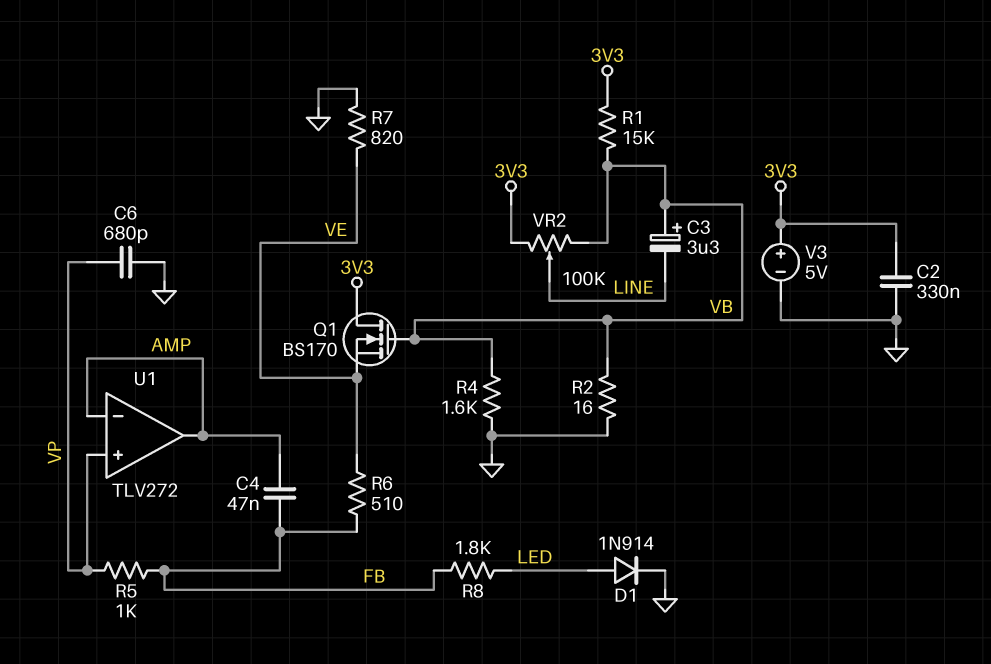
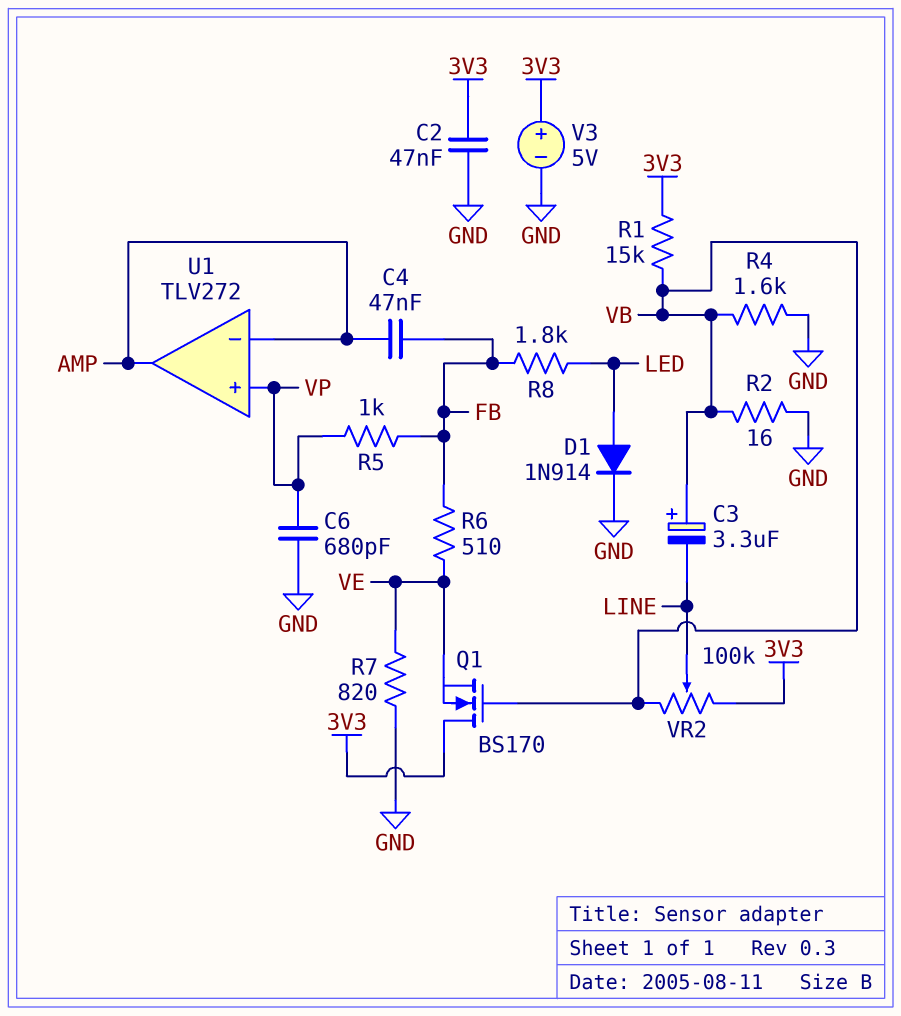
C2: 330nF (3V3, GND) -> 47nF (3V3, GND)

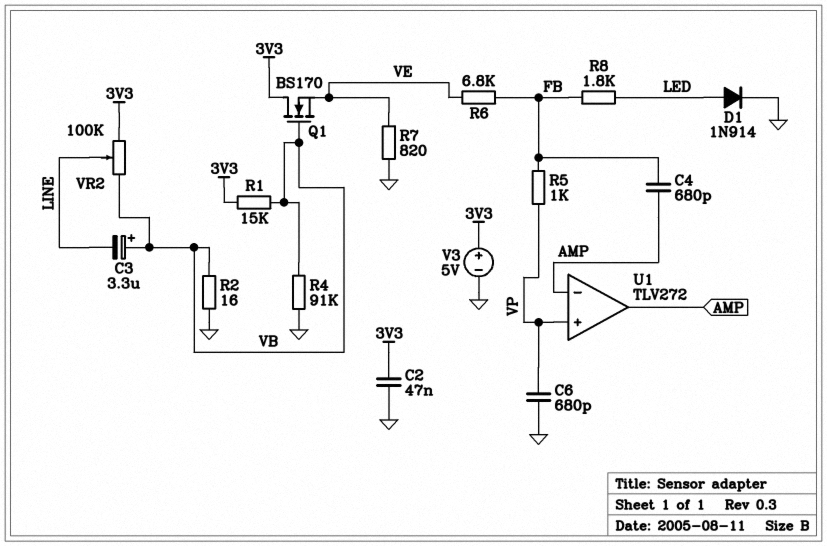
C4: 47nF (AMP, FB) -> 680pF (AMP, FB)
R4: 1.6k (GND, VB) -> 91k (GND, VB)
R6: 510 (FB, VE) -> 6.8k (FB, VE)

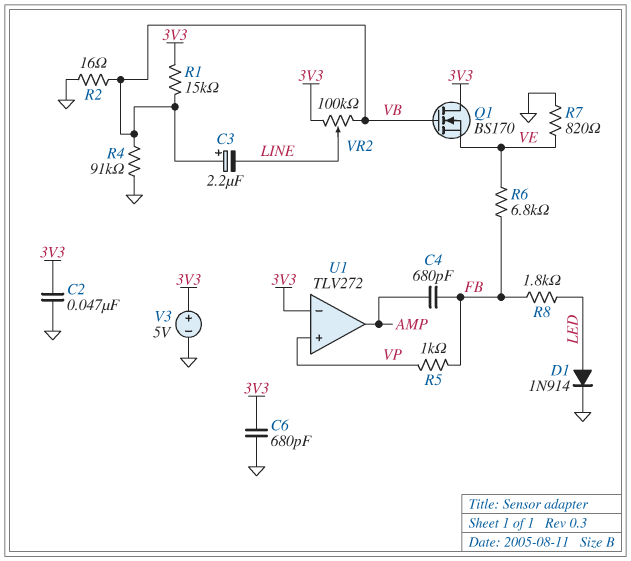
C3: 3.3uF (plus VB, minus LINE) -> 2.2uF (plus VB, minus LINE)
C6: 680pF (GND, VP) -> 680pF (3V3, GND)
U1 pin in-: AMP -> 3V3

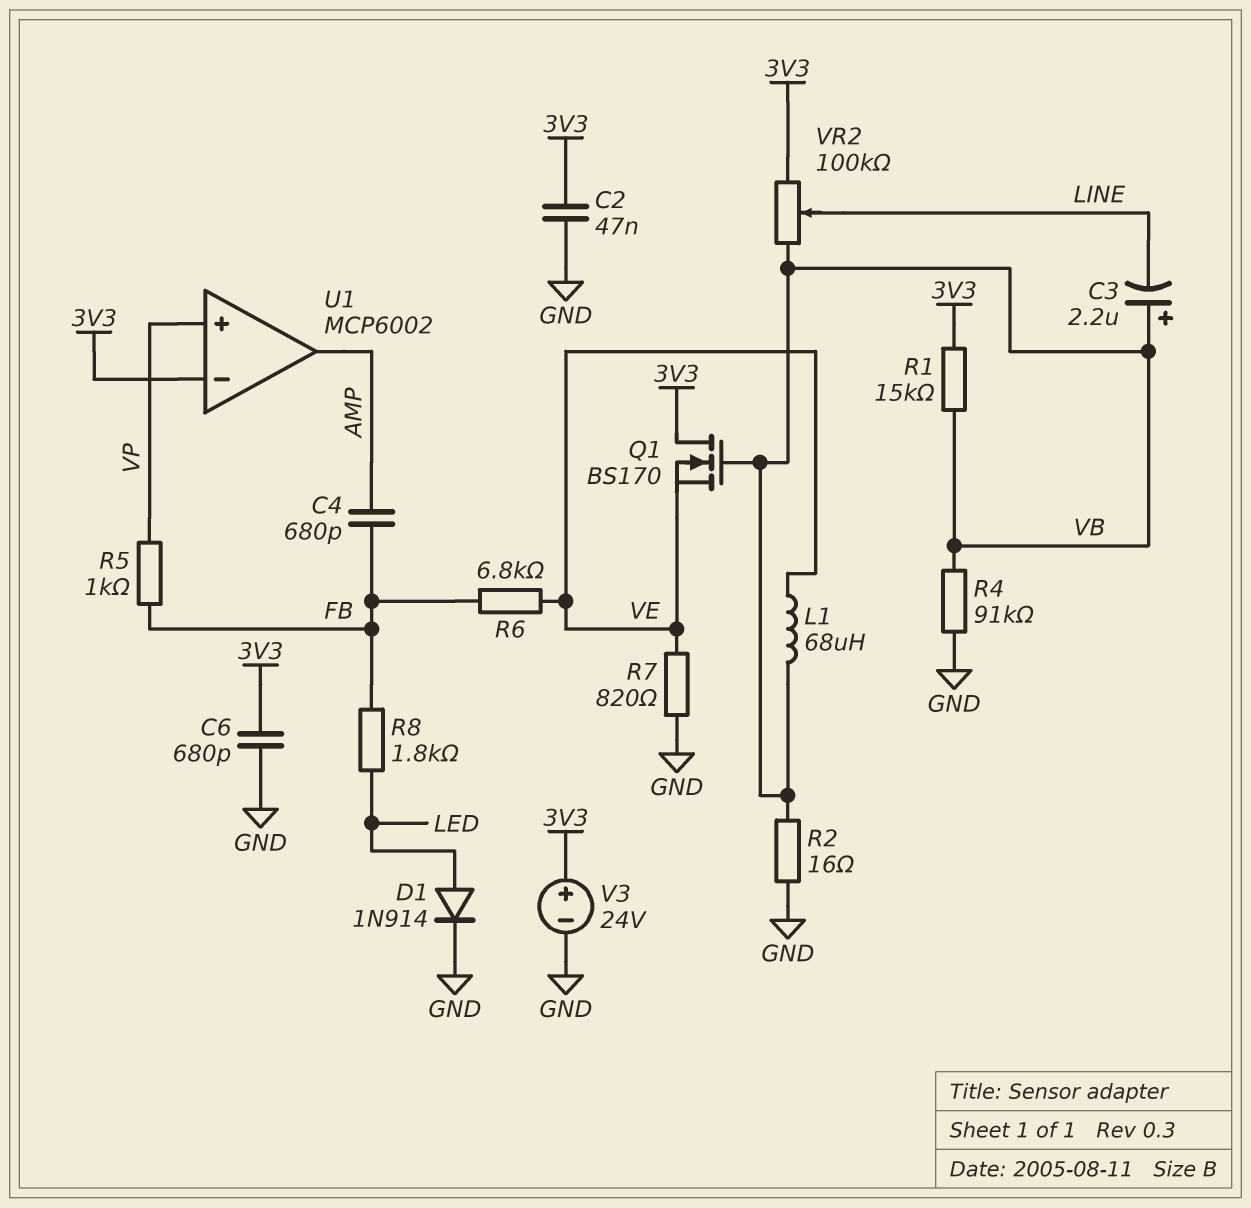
L1: none -> 68uH (VB, VE)
U1: TLV272 -> MCP6002
V3: 5V (plus 3V3, minus GND) -> 24V (plus 3V3, minus GND)

